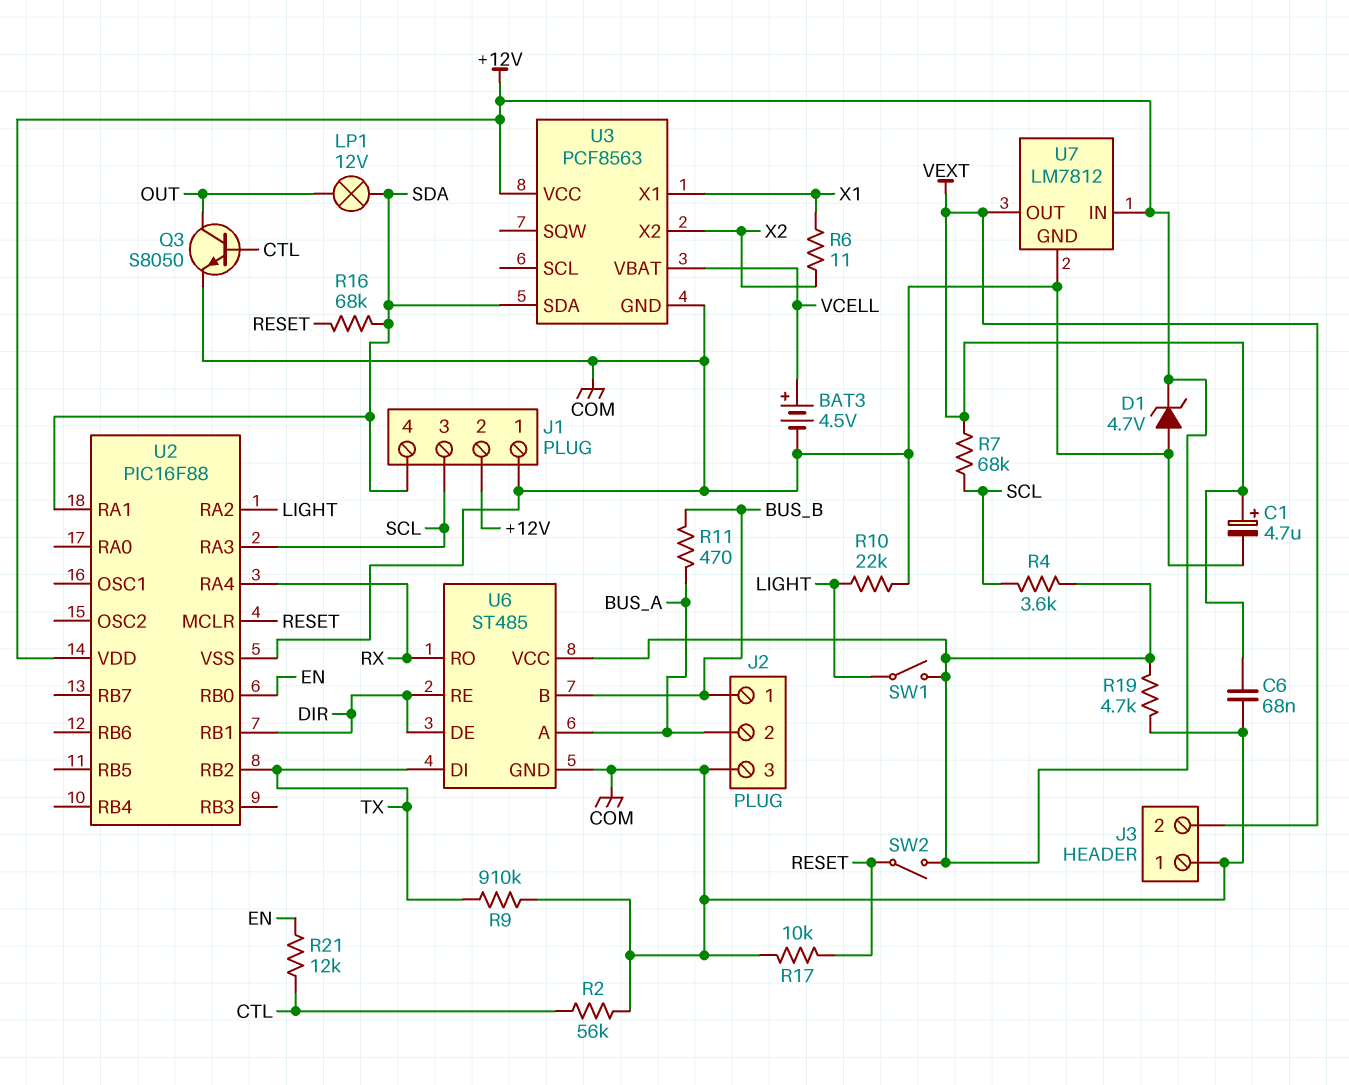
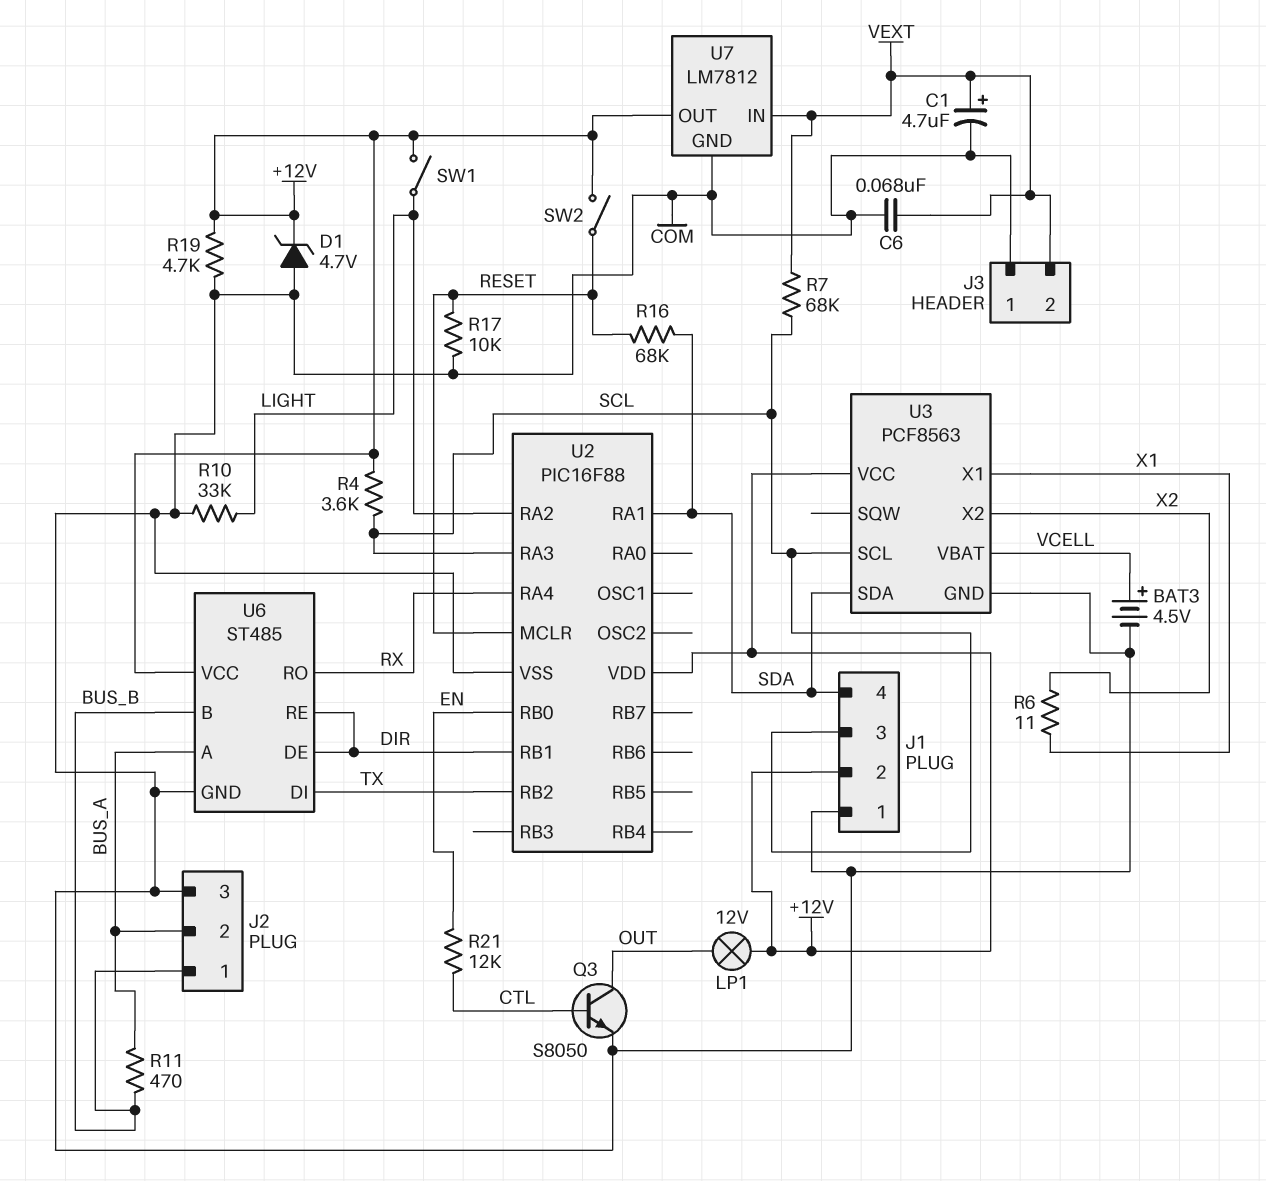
LP1: lamp 12V (OUT, SDA) -> lamp 12V (+12V, OUT)
R2: 56k (COM, CTL) -> none
R9: 910k (COM, TX) -> none
R10: 22k (COM, LIGHT) -> 33k (COM, LIGHT)
U3 pin SCL: none -> SCL
U7 pin IN: +12V -> VEXT
U7 pin OUT: VEXT -> +12V

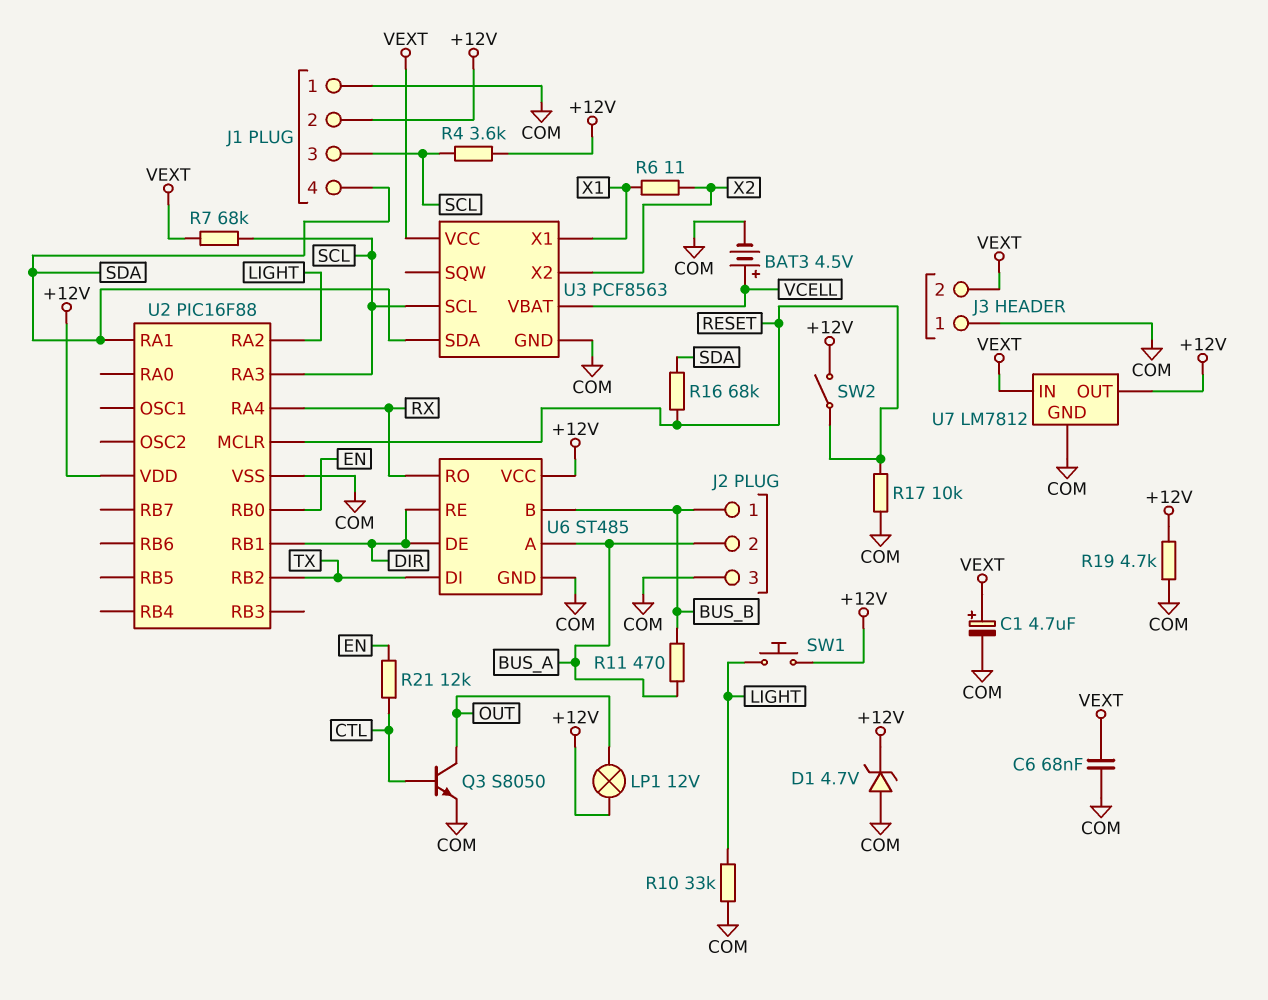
SW1: switch (+12V, LIGHT) -> button (+12V, LIGHT)
U3 pin VCC: +12V -> VEXT

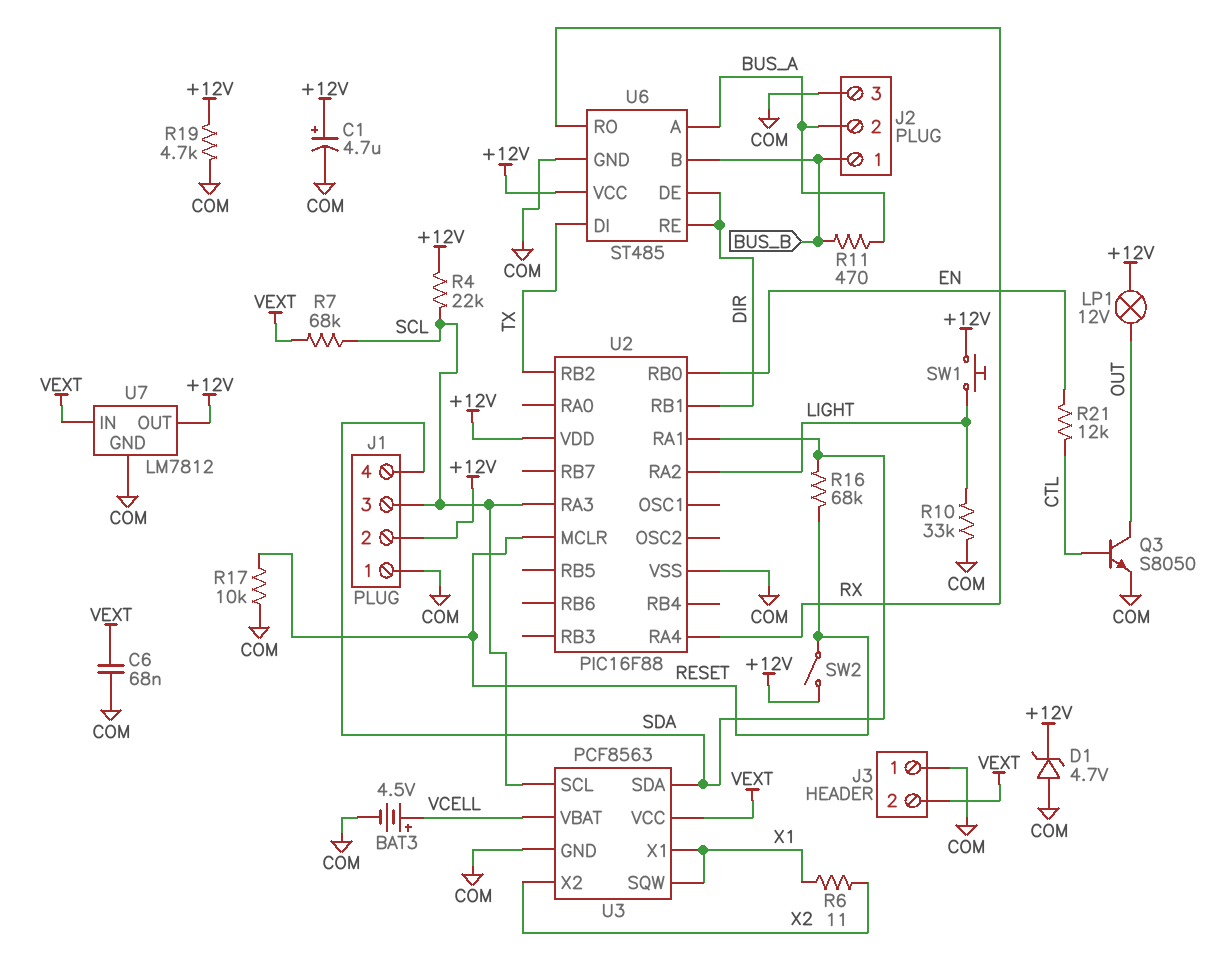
C1: 4.7uF (plus VEXT, minus COM) -> 4.7uF (plus +12V, minus COM)
R4: 3.6k (+12V, SCL) -> 22k (+12V, SCL)
U3 pin SQW: none -> X1

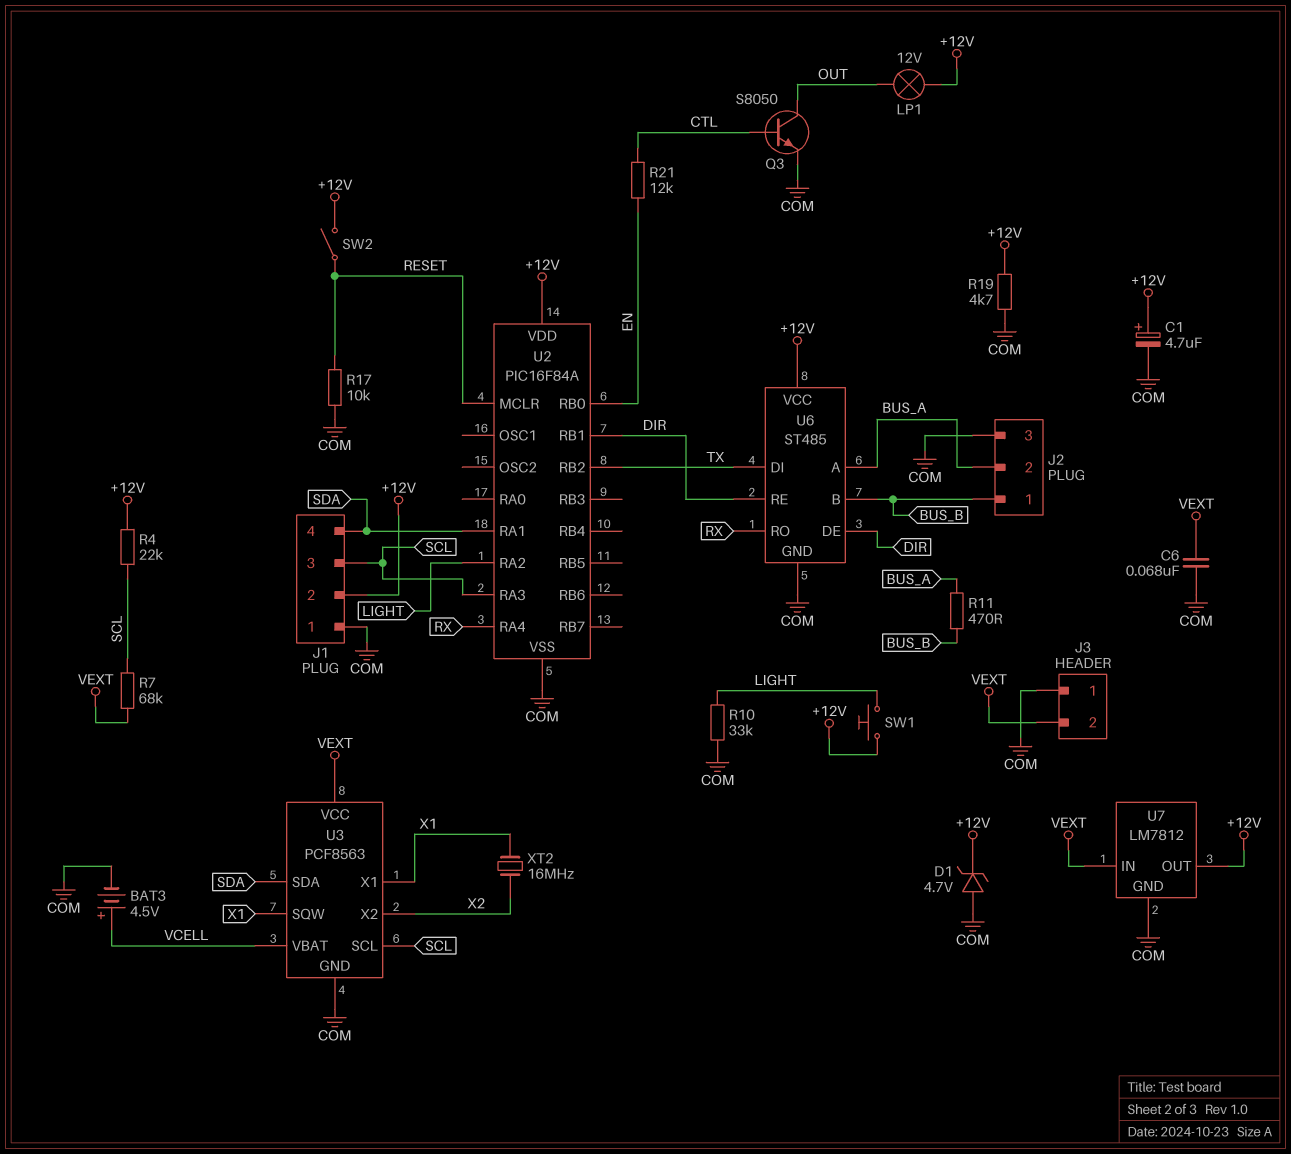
R6: 11 (X1, X2) -> none
R16: 68k (RESET, SDA) -> none
U2: PIC16F88 -> PIC16F84A
XT2: none -> 16MHz (X1, X2)

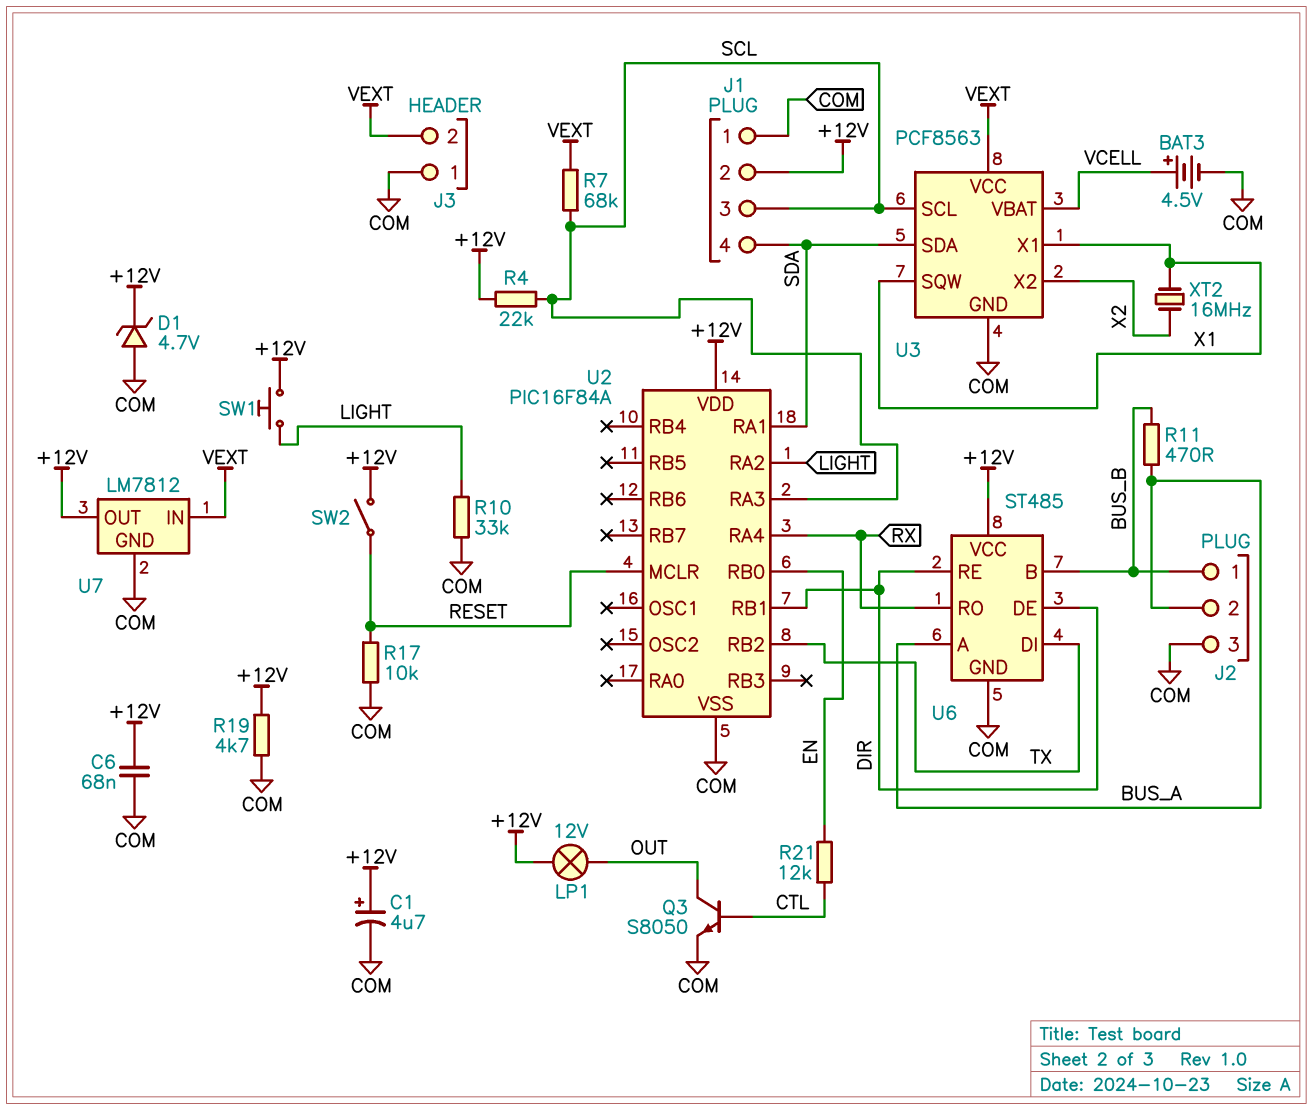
C6: 68nF (COM, VEXT) -> 68nF (+12V, COM)

